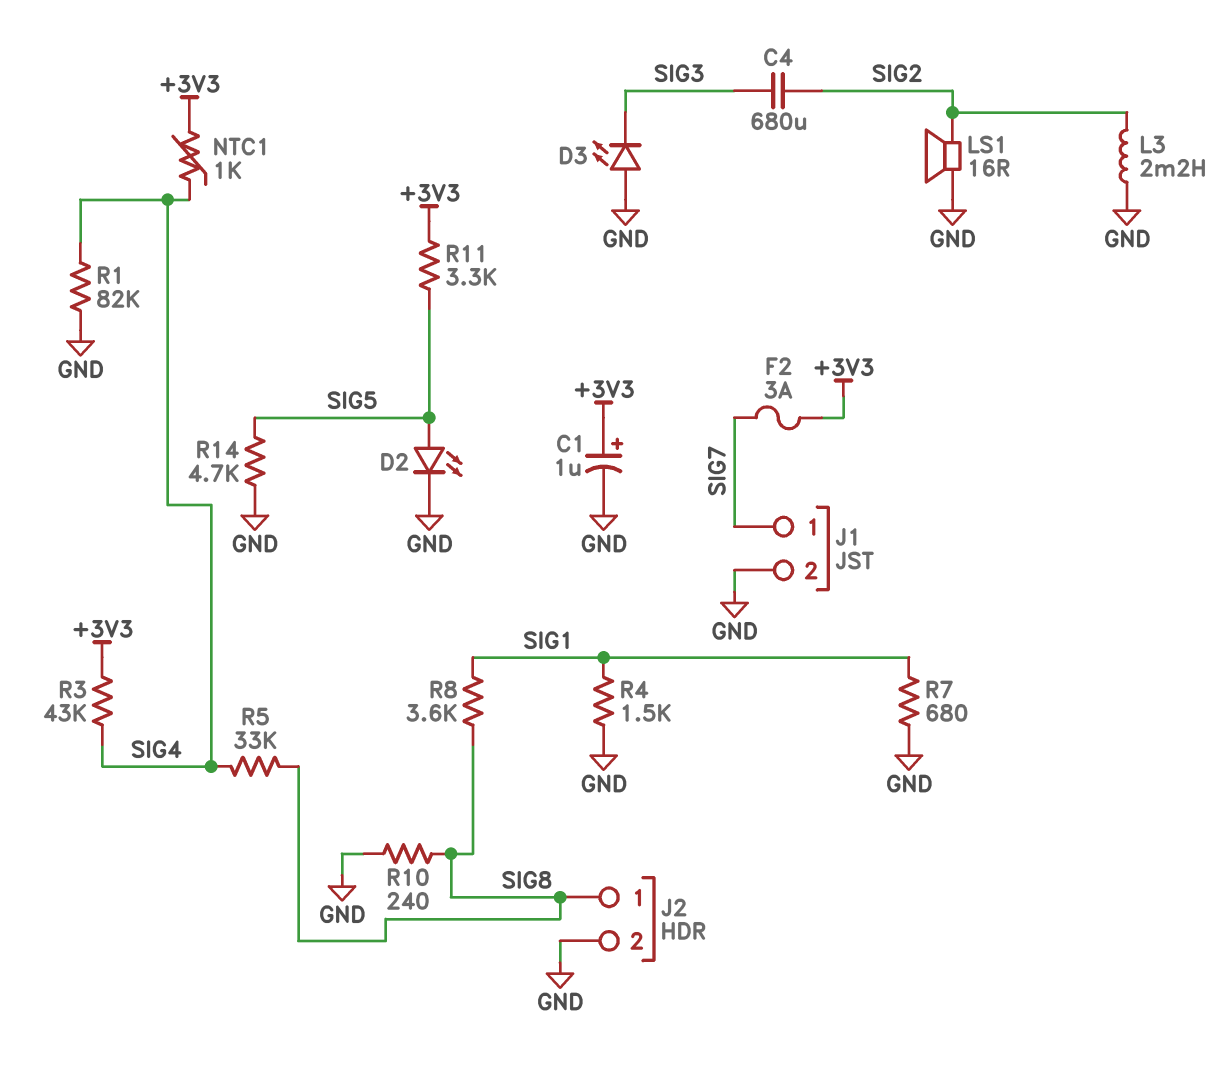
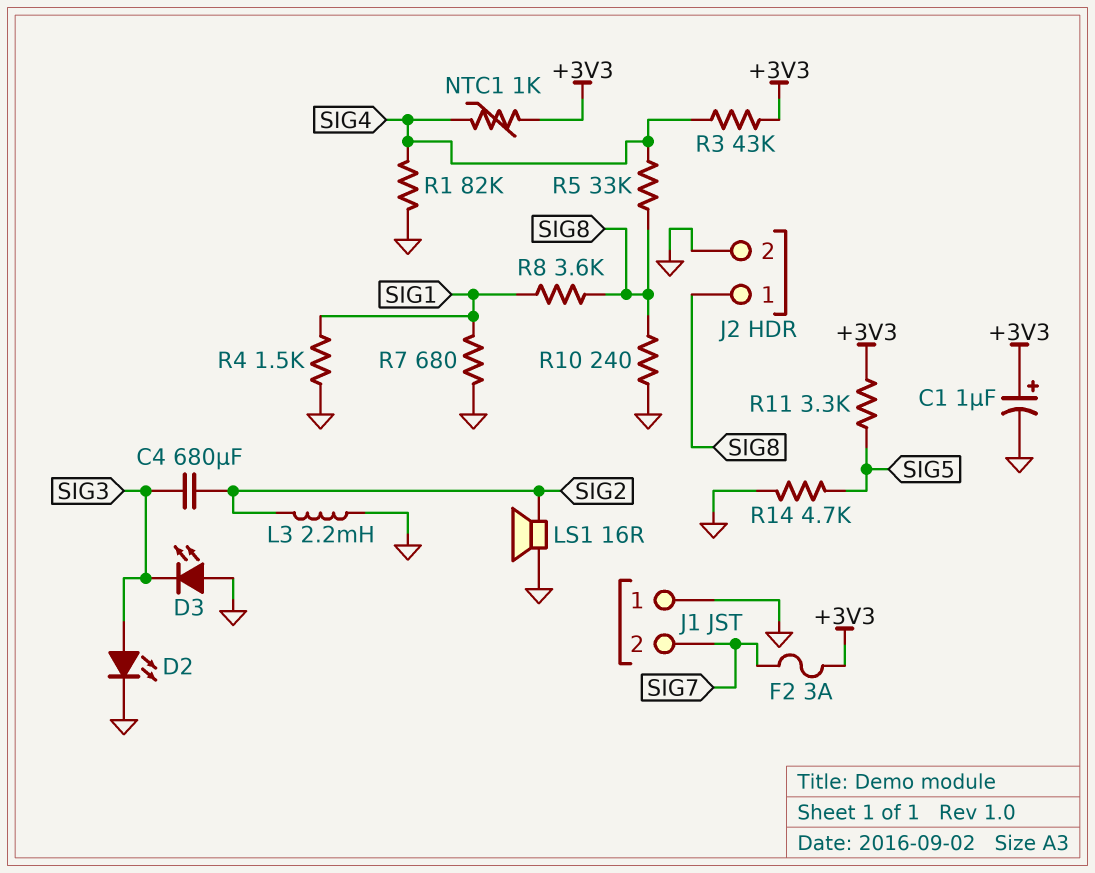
D2: LED (A SIG5, K GND) -> LED (A SIG3, K GND)
J1 pin 1: SIG7 -> GND
J1 pin 2: GND -> SIG7

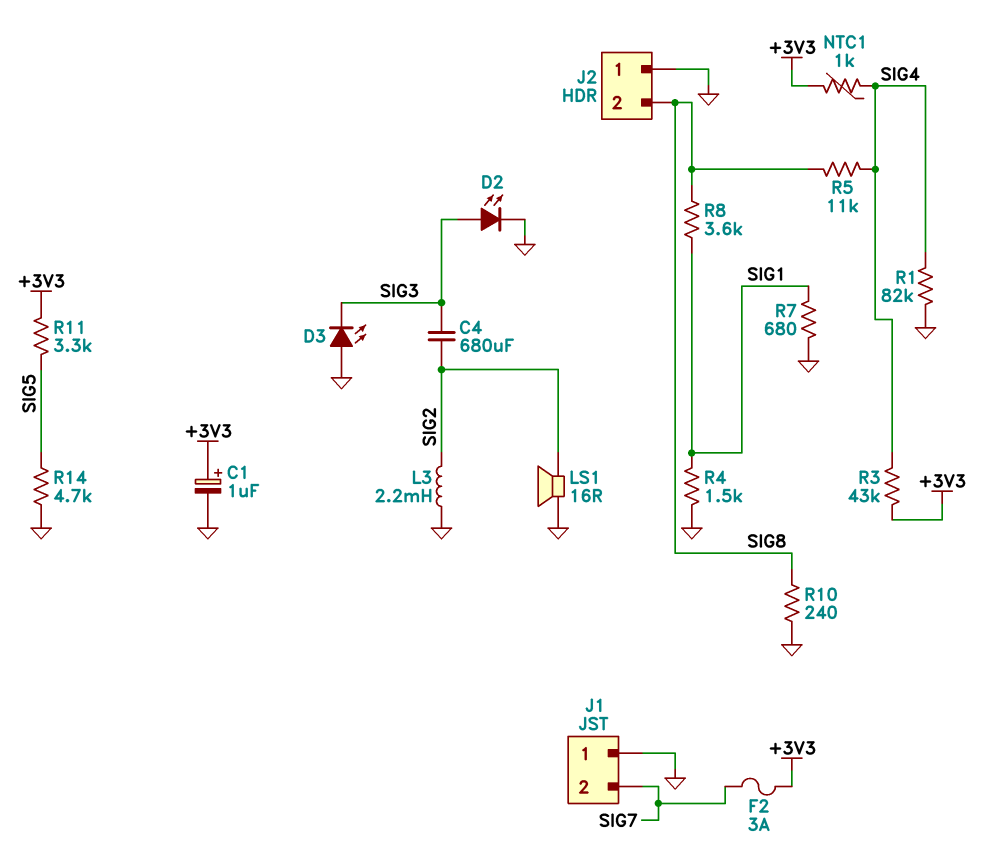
J2 pin 1: SIG8 -> GND
J2 pin 2: GND -> SIG8
R5: 33k (SIG4, SIG8) -> 11k (SIG4, SIG8)

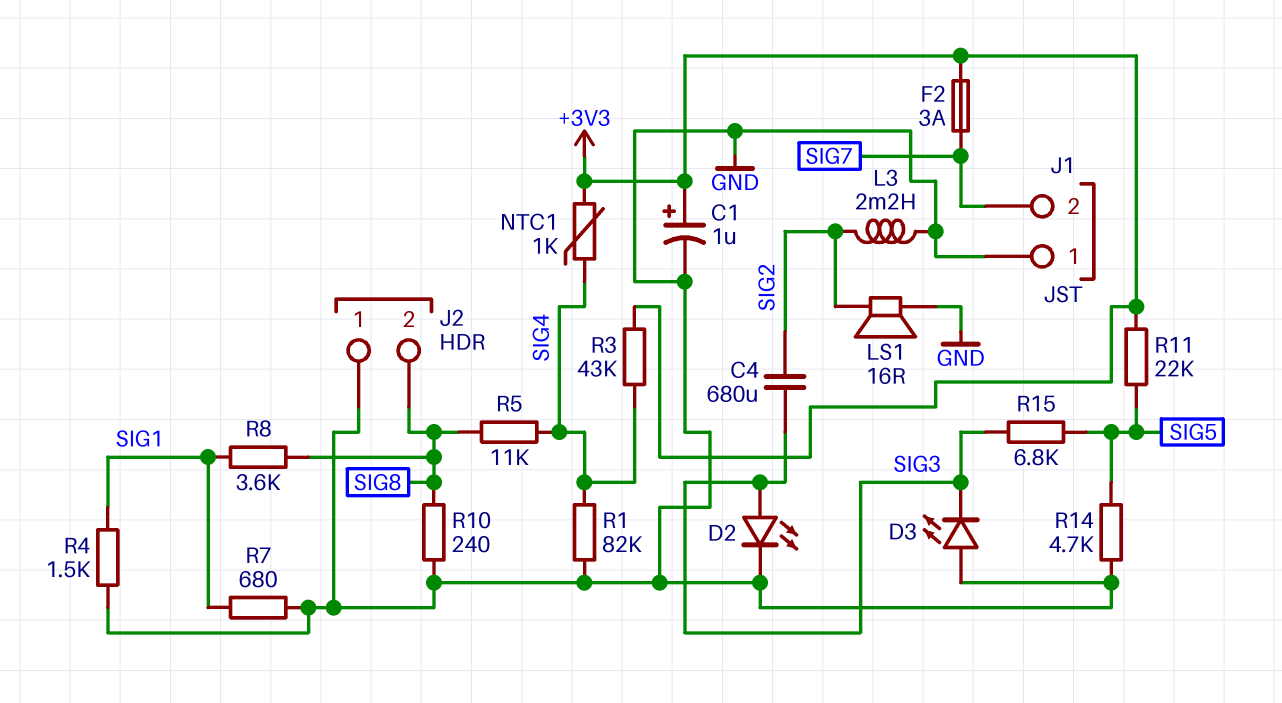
R11: 3.3k (+3V3, SIG5) -> 22k (+3V3, SIG5)
R15: none -> 6.8k (SIG3, SIG5)

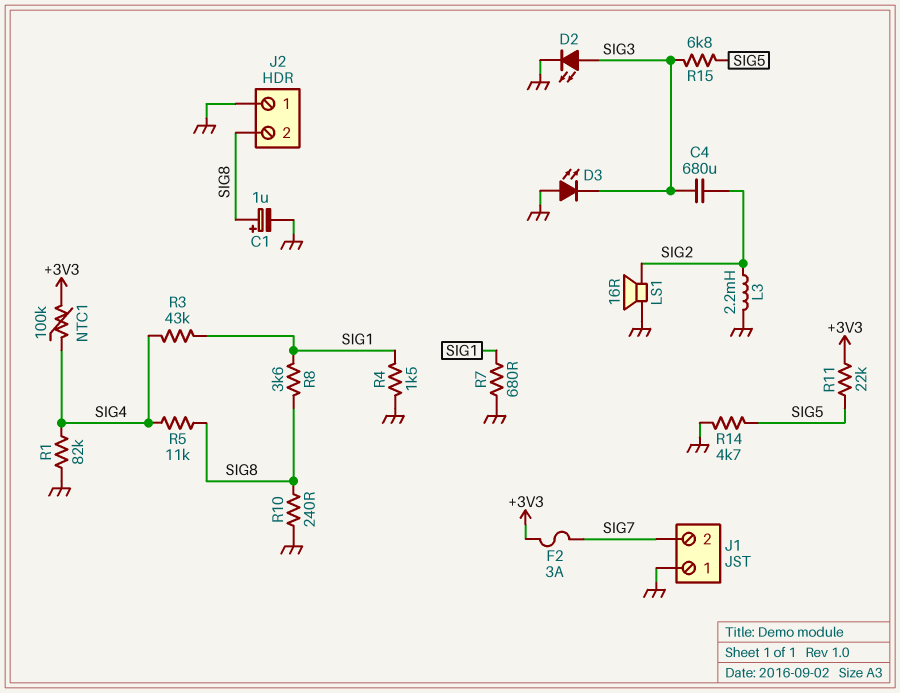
C1: 1uF (plus +3V3, minus GND) -> 1uF (plus SIG8, minus GND)
NTC1: 1k (+3V3, SIG4) -> 100k (+3V3, SIG4)
R3: 43k (+3V3, SIG4) -> 43k (SIG1, SIG4)

